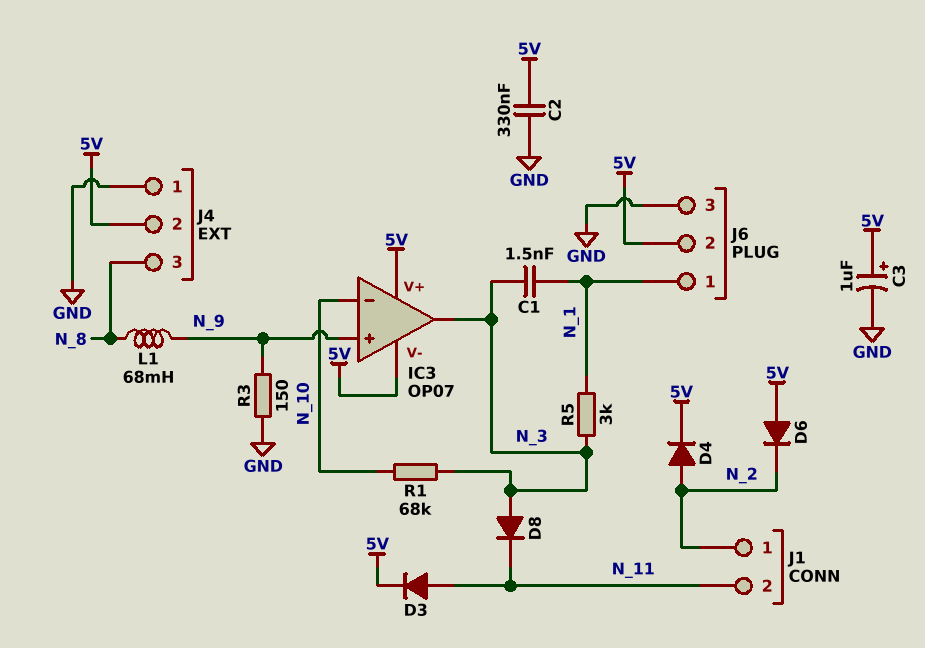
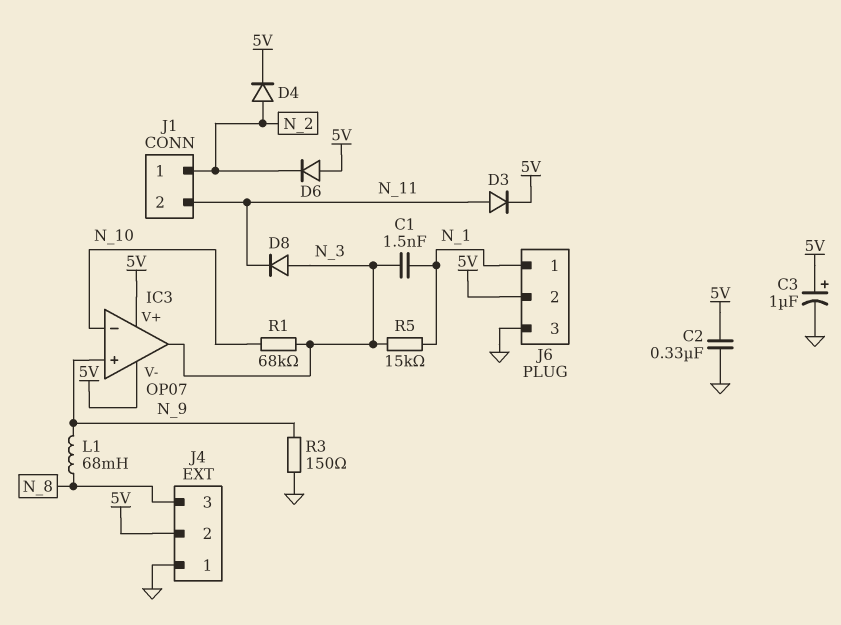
R5: 3k (N_1, N_3) -> 15k (N_1, N_3)

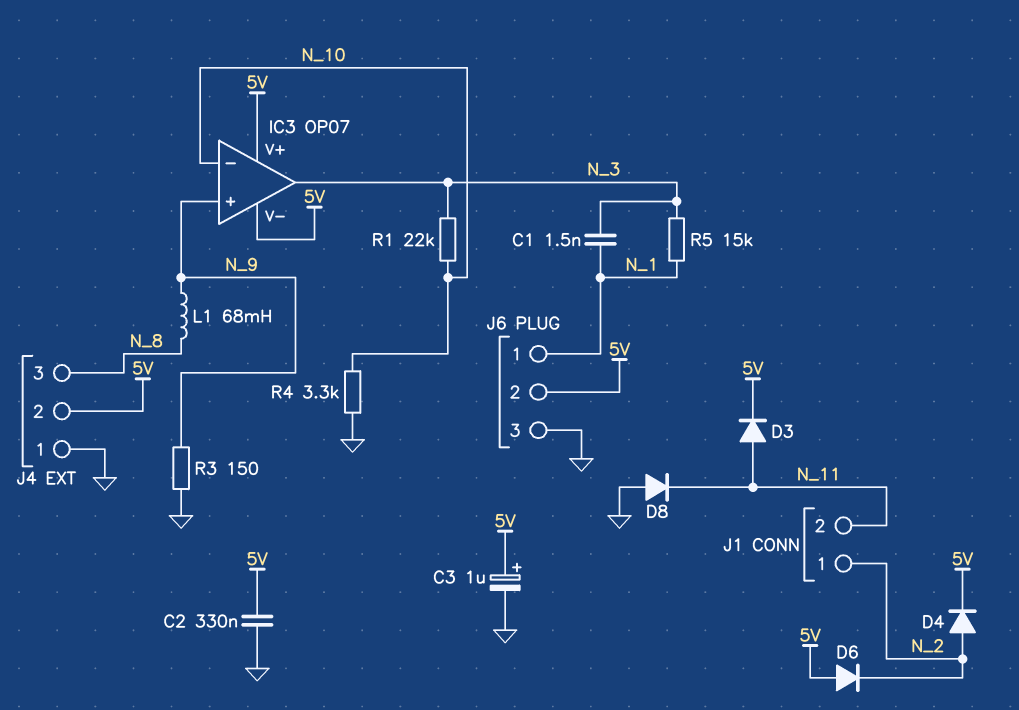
D8: diode (A N_3, K N_11) -> diode (A GND, K N_11)
R1: 68k (N_3, N_10) -> 22k (N_3, N_10)
R4: none -> 3.3k (GND, N_10)

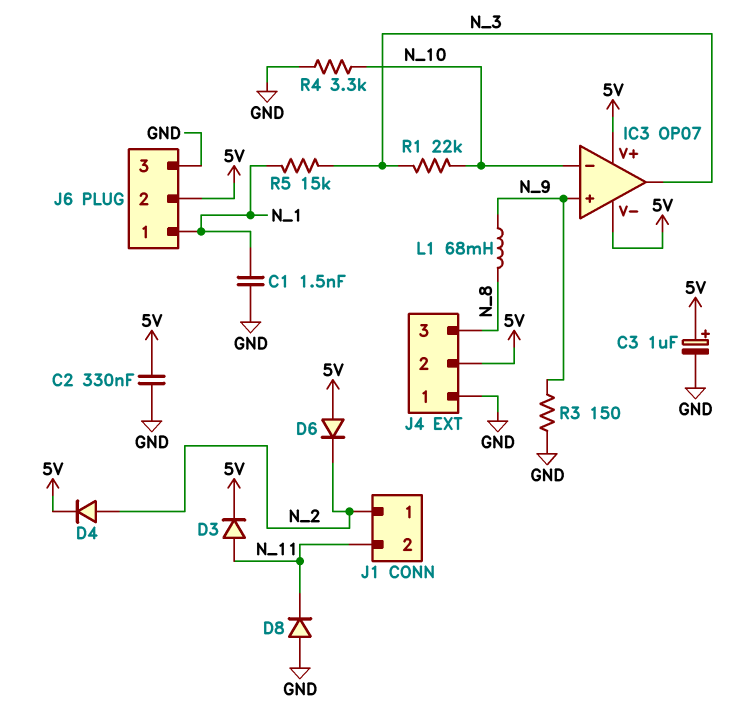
C1: 1.5nF (N_1, N_3) -> 1.5nF (GND, N_1)

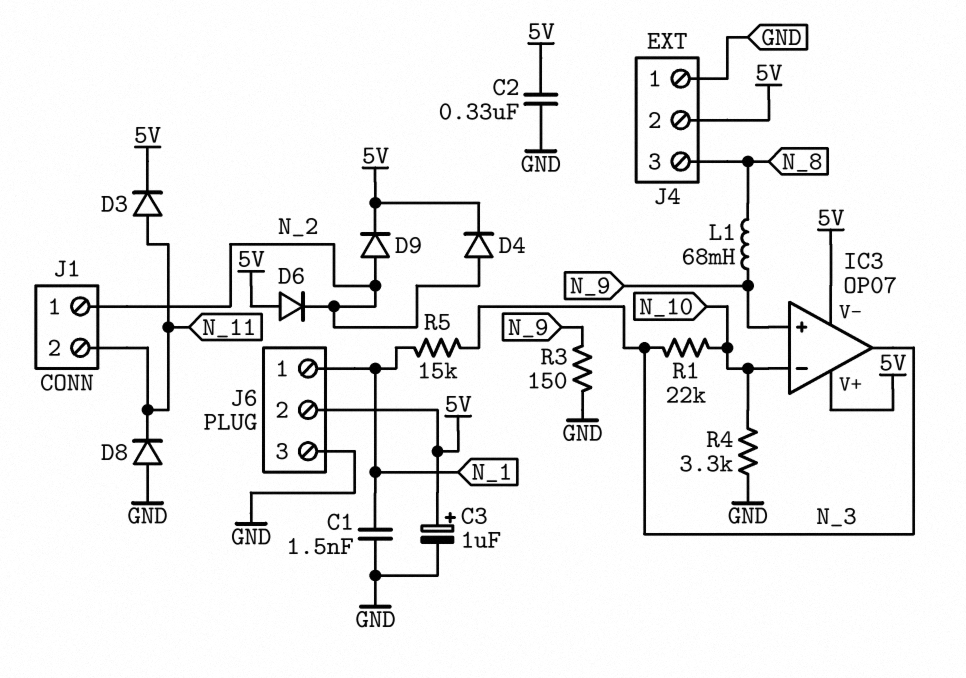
D9: none -> diode (A N_2, K 5V)

